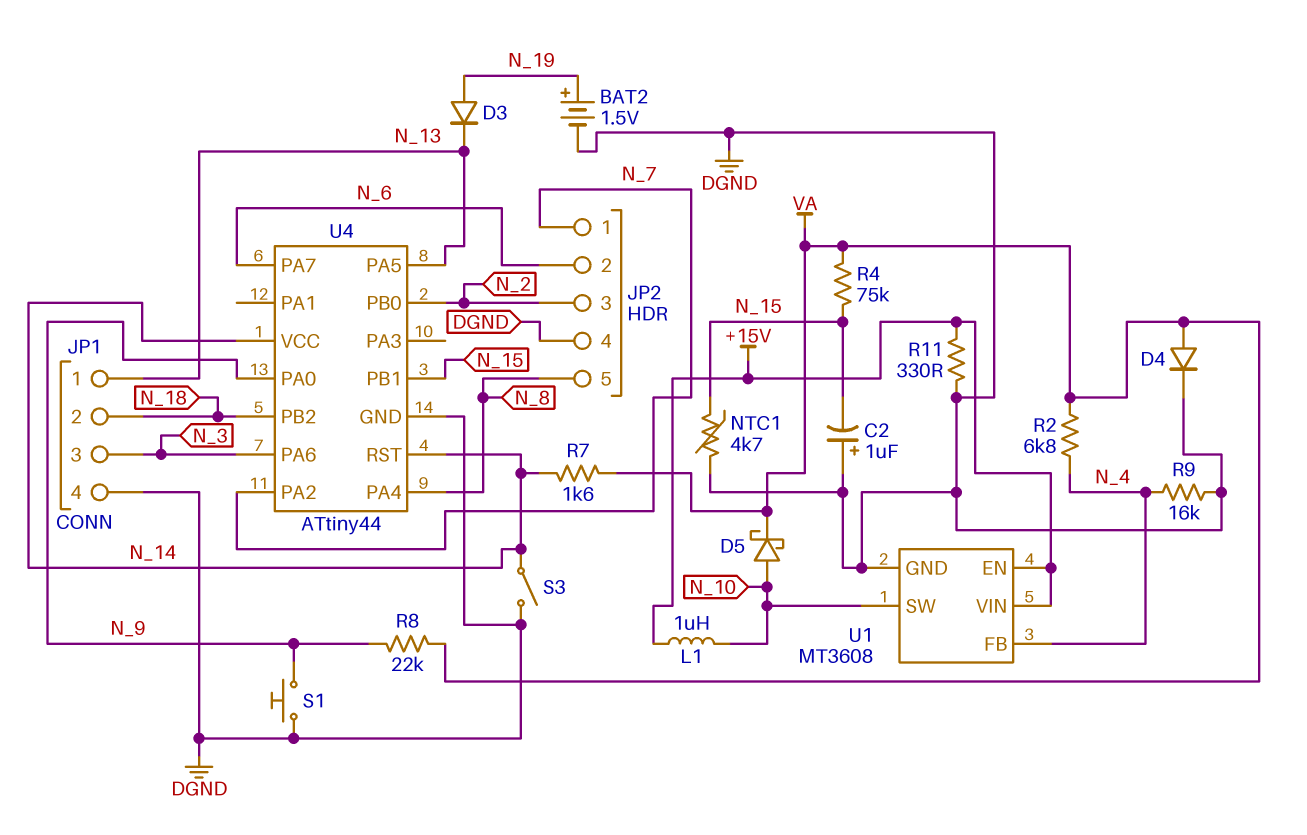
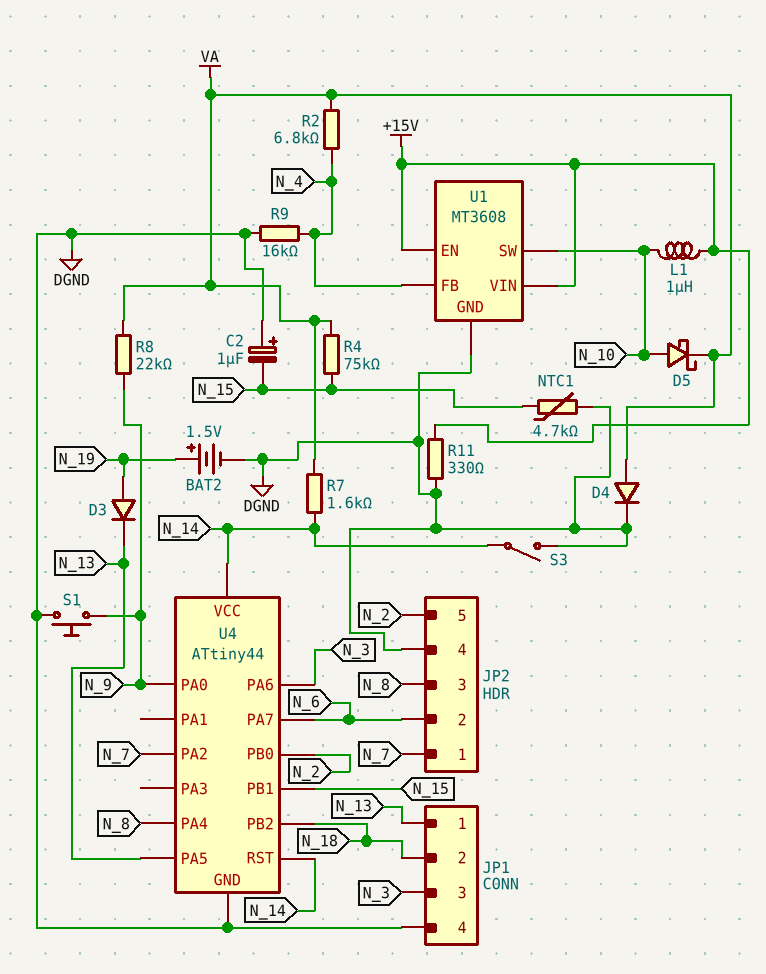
JP2 pin 3: N_2 -> N_8
JP2 pin 5: N_8 -> N_2

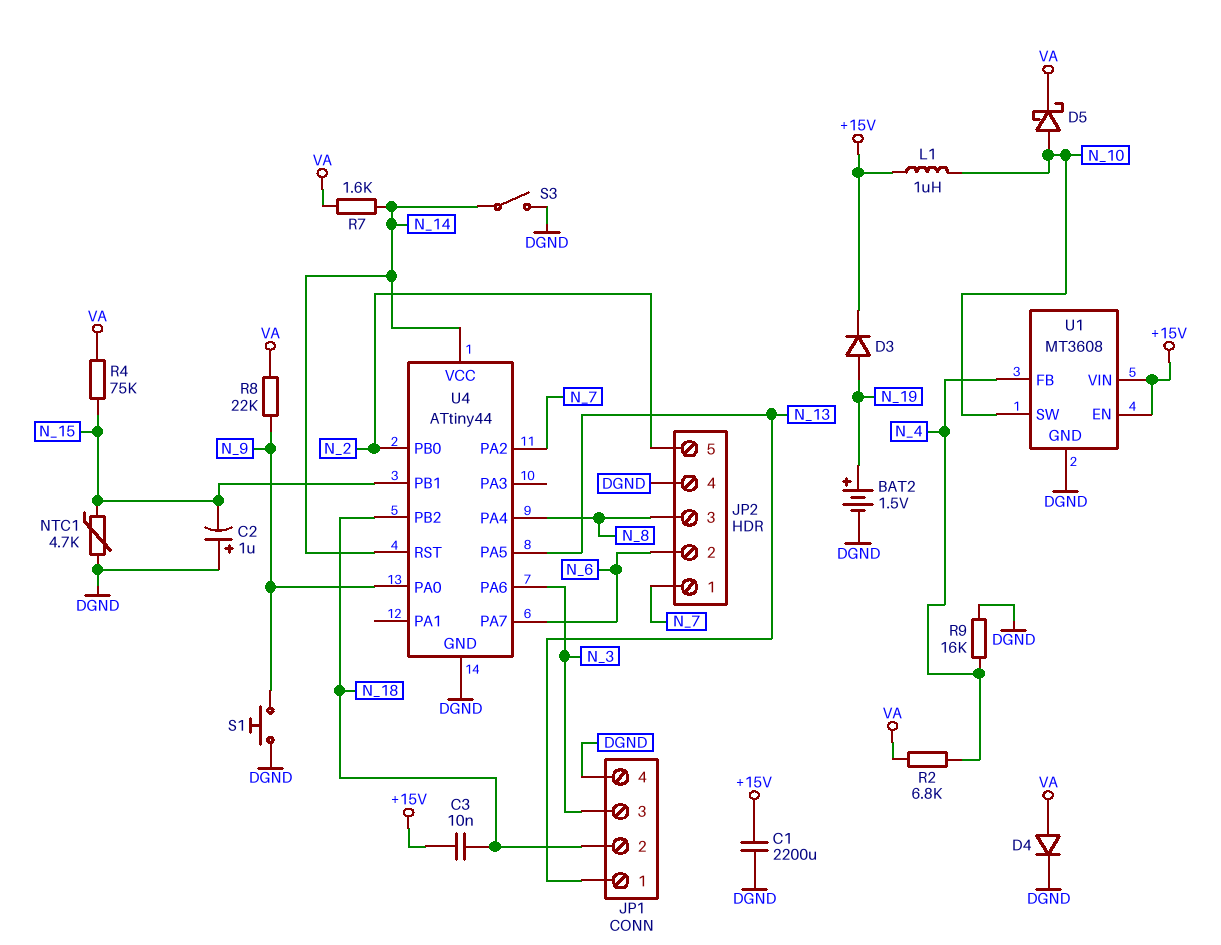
C1: none -> 2200uF (+15V, DGND)
C3: none -> 10nF (+15V, N_18)
D3: diode (A N_19, K N_13) -> diode (A N_19, K +15V)
R11: 330 (+15V, DGND) -> none

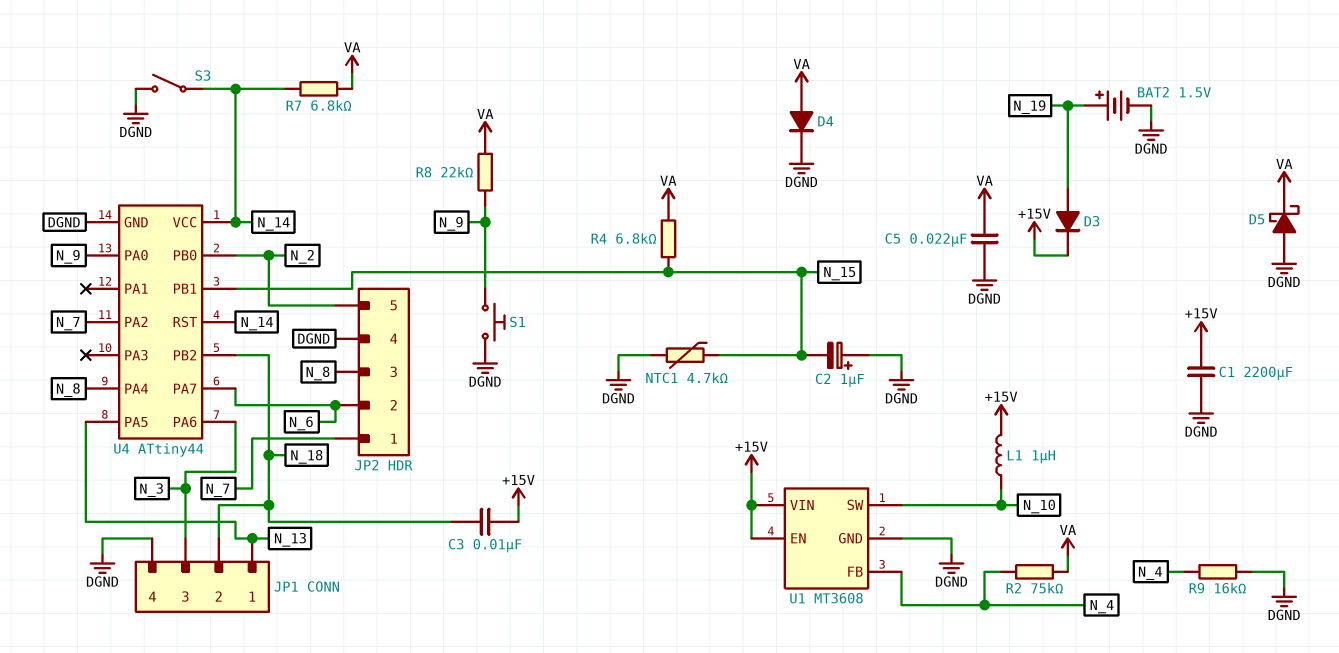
C5: none -> 22nF (DGND, VA)
D5: schottky (A N_10, K VA) -> schottky (A DGND, K VA)
R2: 6.8k (N_4, VA) -> 75k (N_4, VA)
R4: 75k (N_15, VA) -> 6.8k (N_15, VA)
R7: 1.6k (N_14, VA) -> 6.8k (N_14, VA)

